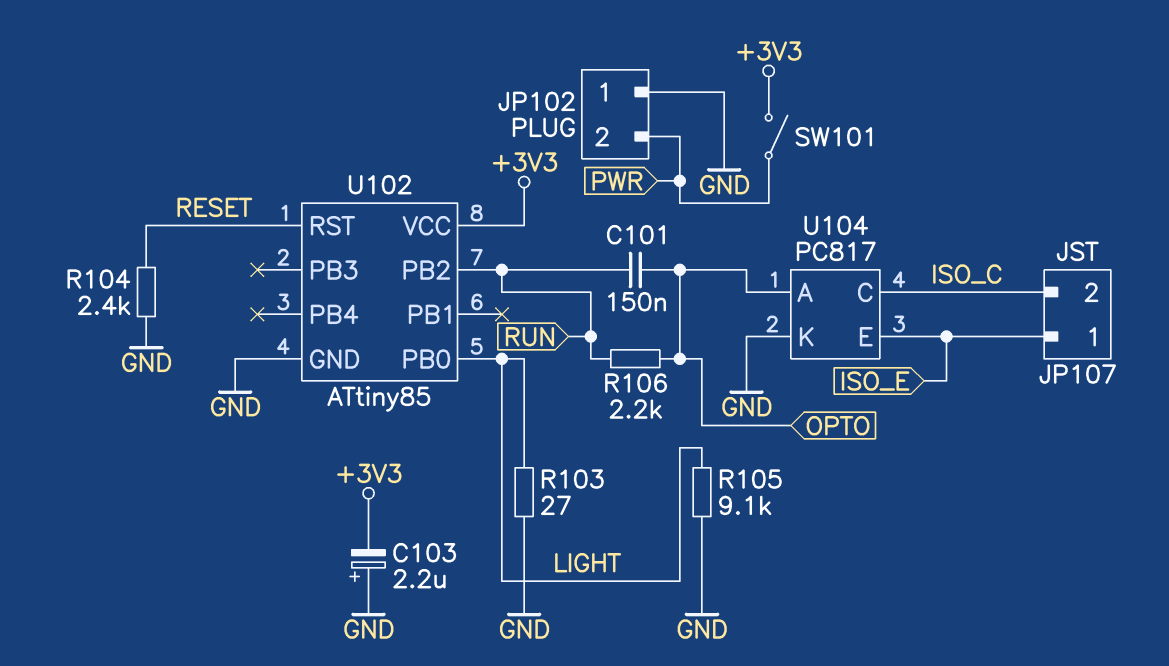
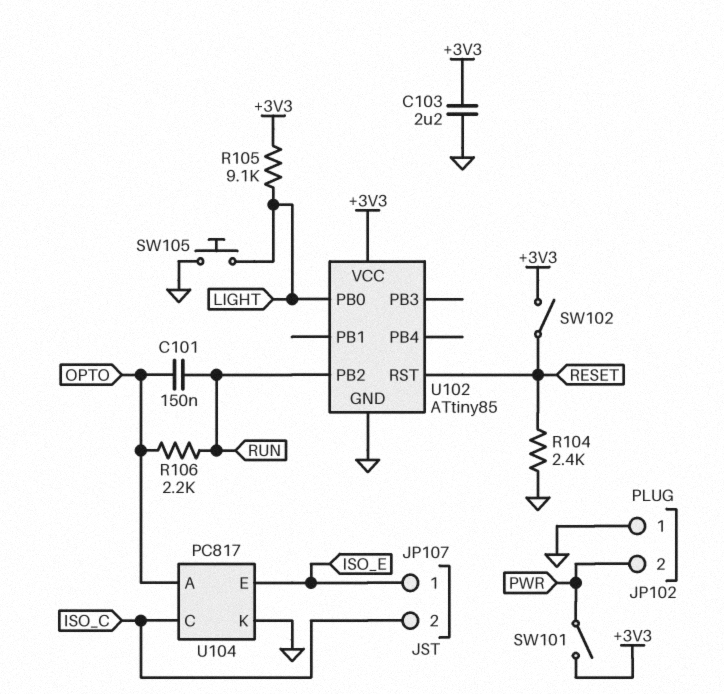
C103: 2.2uF (plus GND, minus +3V3) -> 2.2uF (+3V3, GND)
R103: 27 (GND, LIGHT) -> none
R105: 9.1k (GND, LIGHT) -> 9.1k (+3V3, LIGHT)
SW102: none -> switch (+3V3, RESET)
SW105: none -> button (GND, LIGHT)

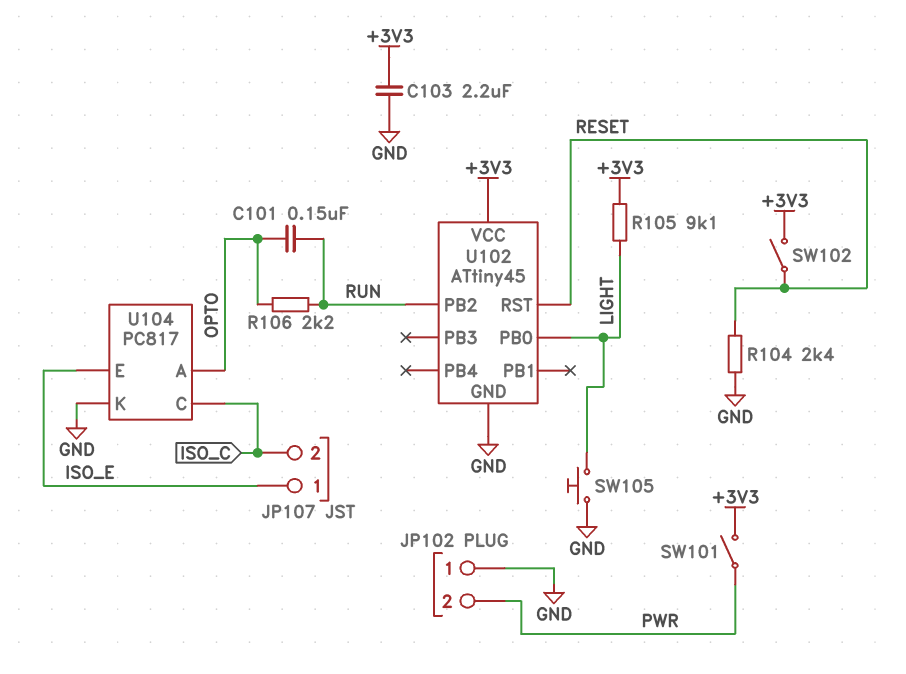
U102: ATtiny85 -> ATtiny45

